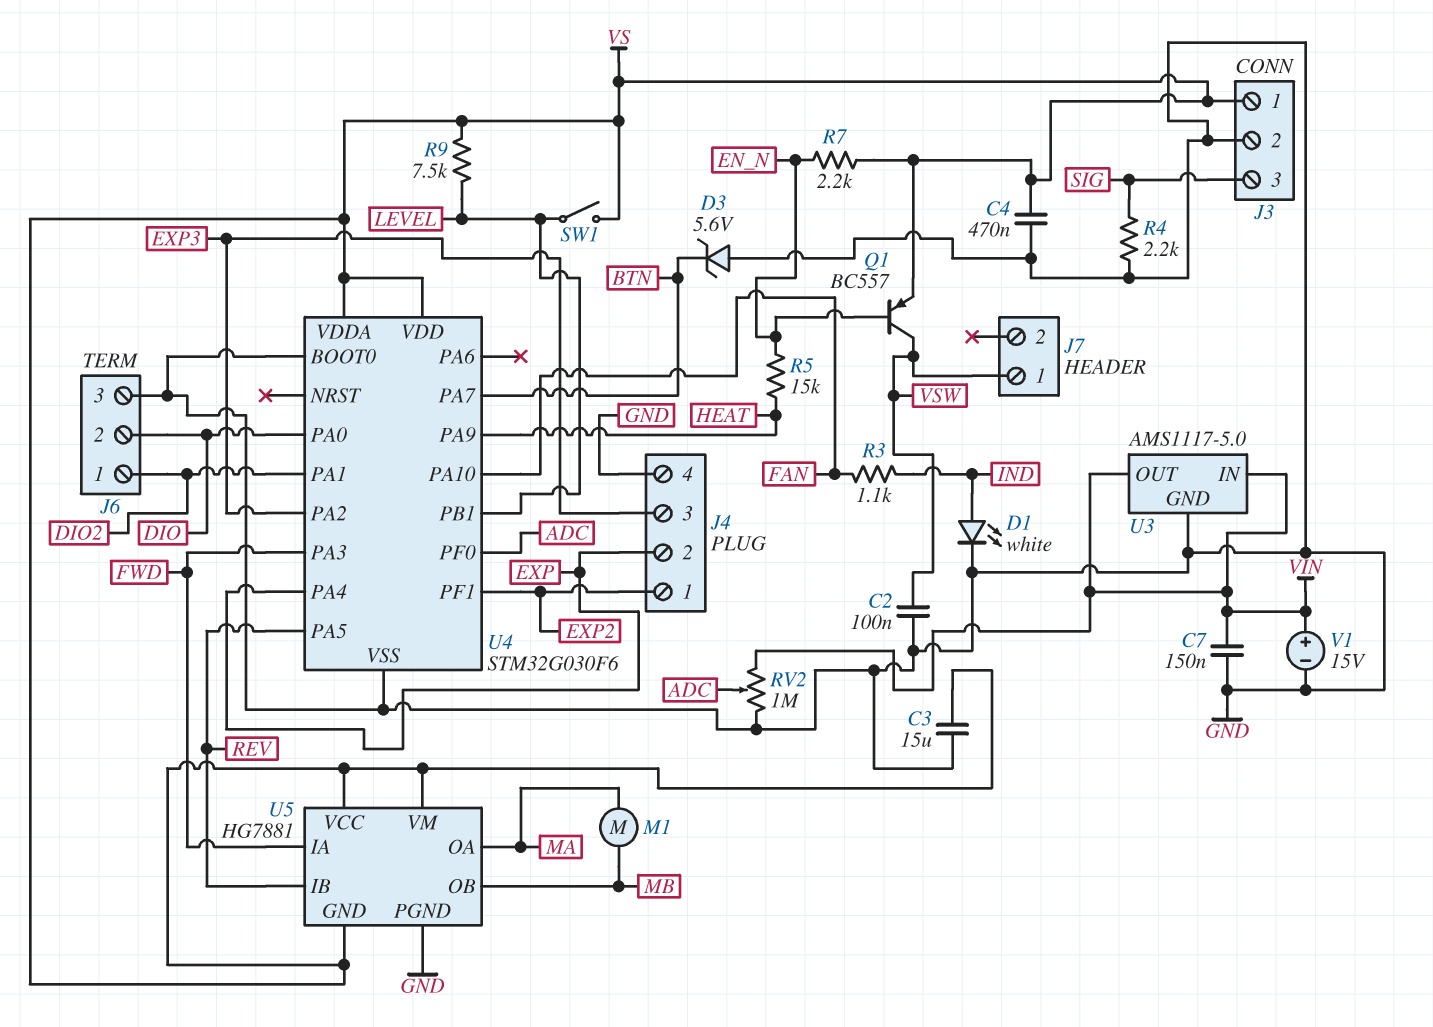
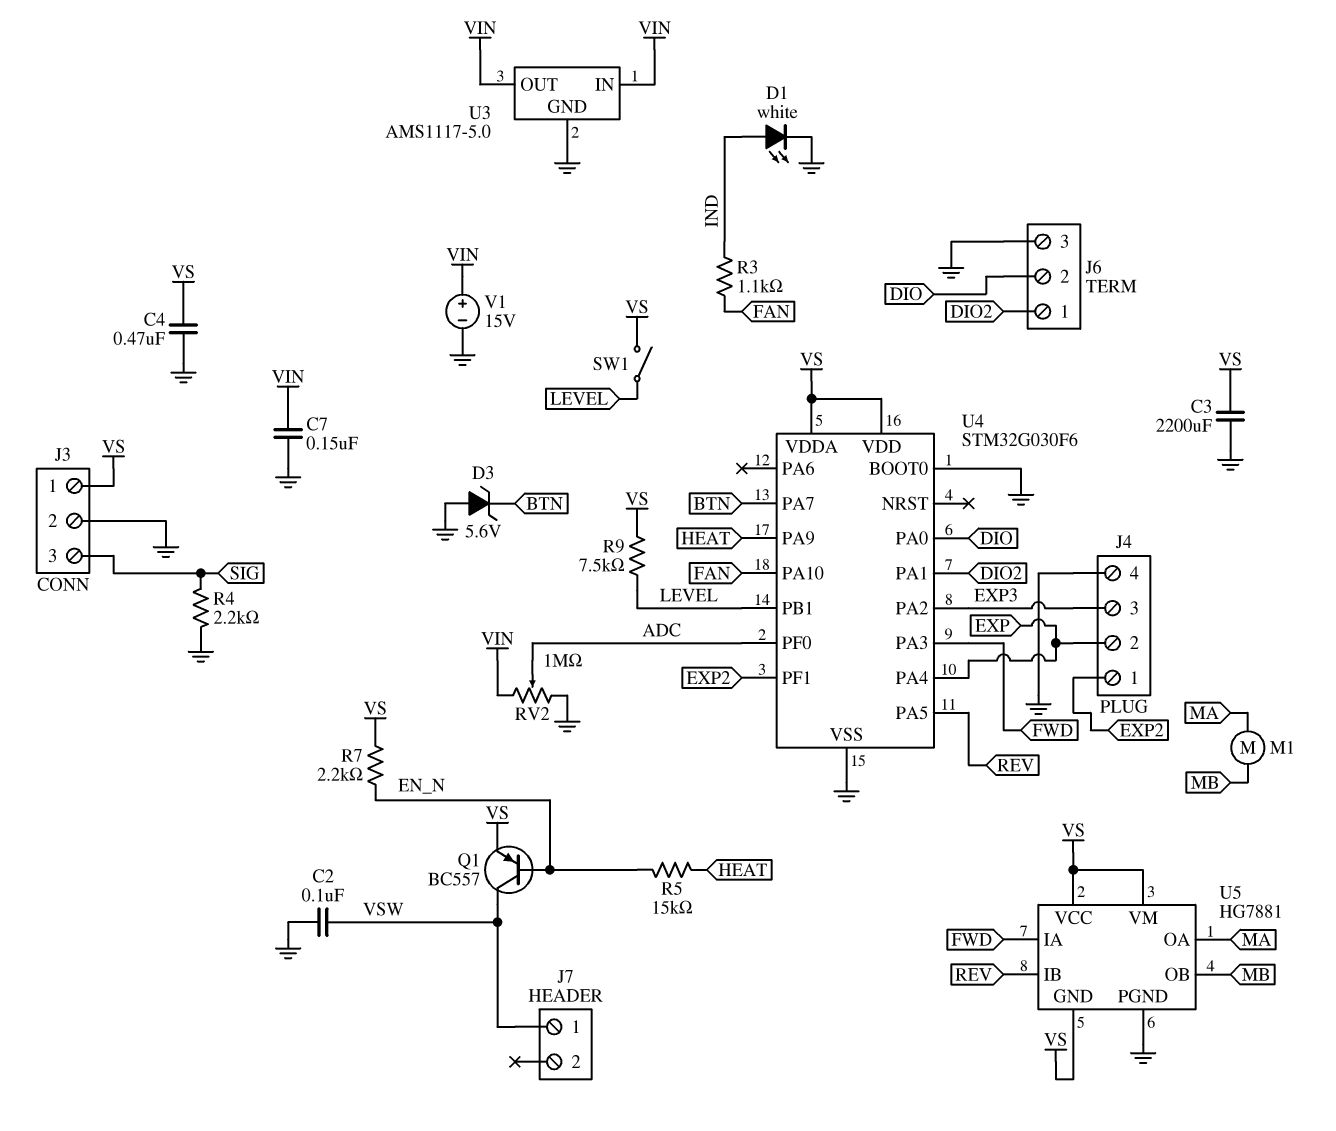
C3: 15uF (GND, VS) -> 2200uF (GND, VS)

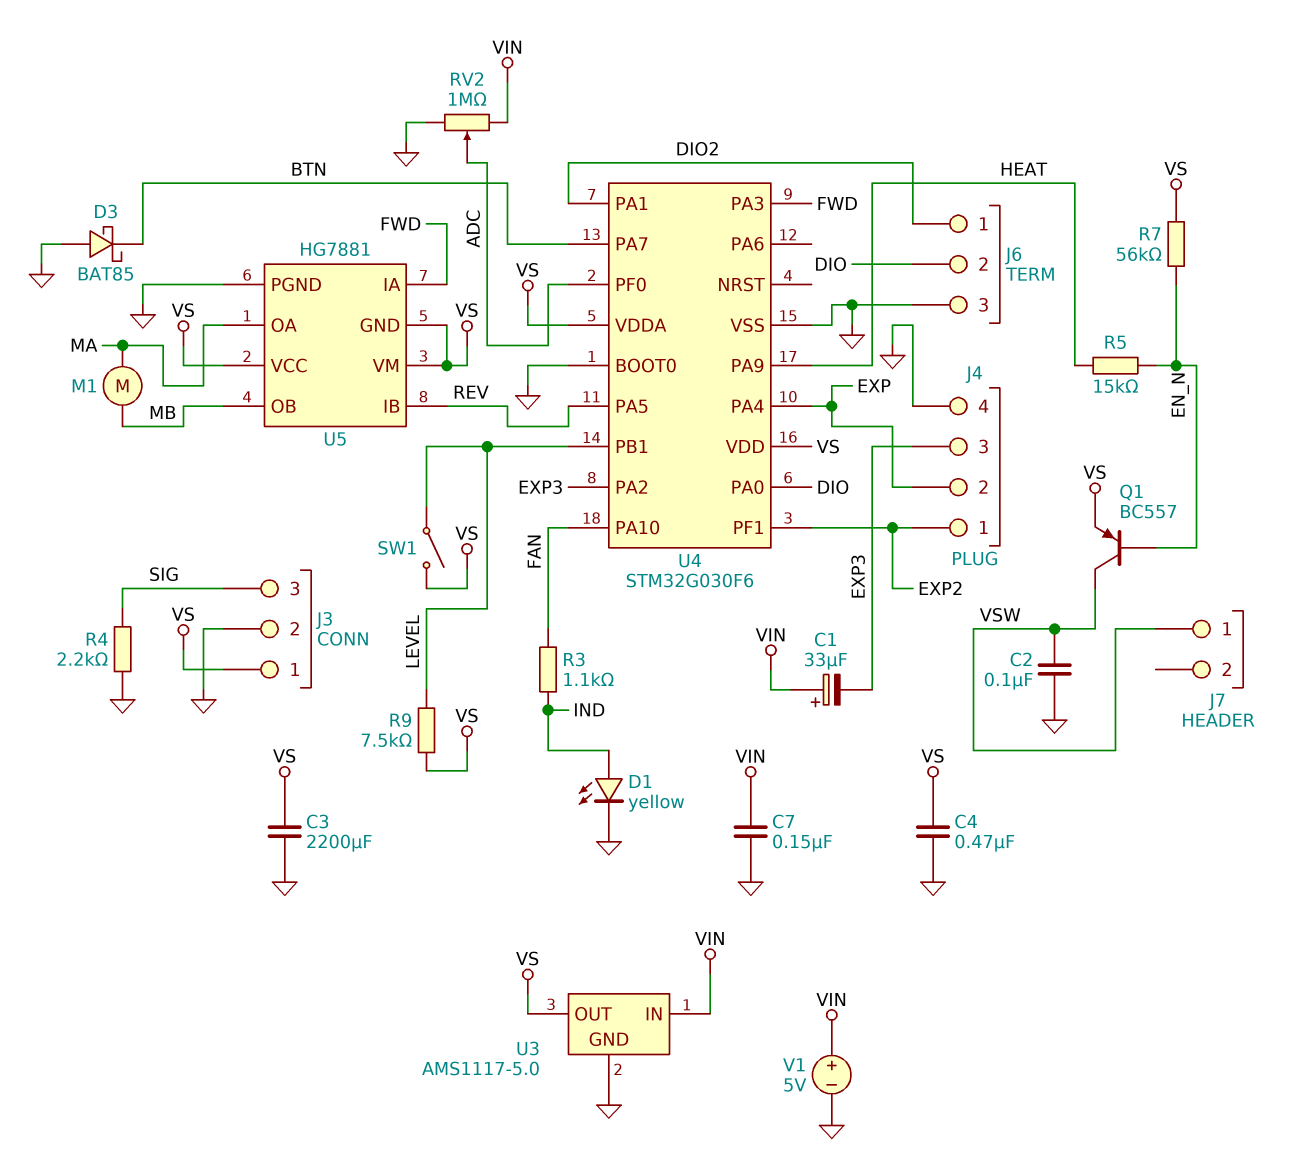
C1: none -> 33uF (plus VIN, minus EXP3)
D1: LED white (A IND, K GND) -> LED yellow (A IND, K GND)
D3: zener 5.6V (A GND, K BTN) -> schottky BAT85 (A GND, K BTN)
R7: 2.2k (EN_N, VS) -> 56k (EN_N, VS)
U3 pin OUT: VIN -> VS
V1: 15V (plus VIN, minus GND) -> 5V (plus VIN, minus GND)

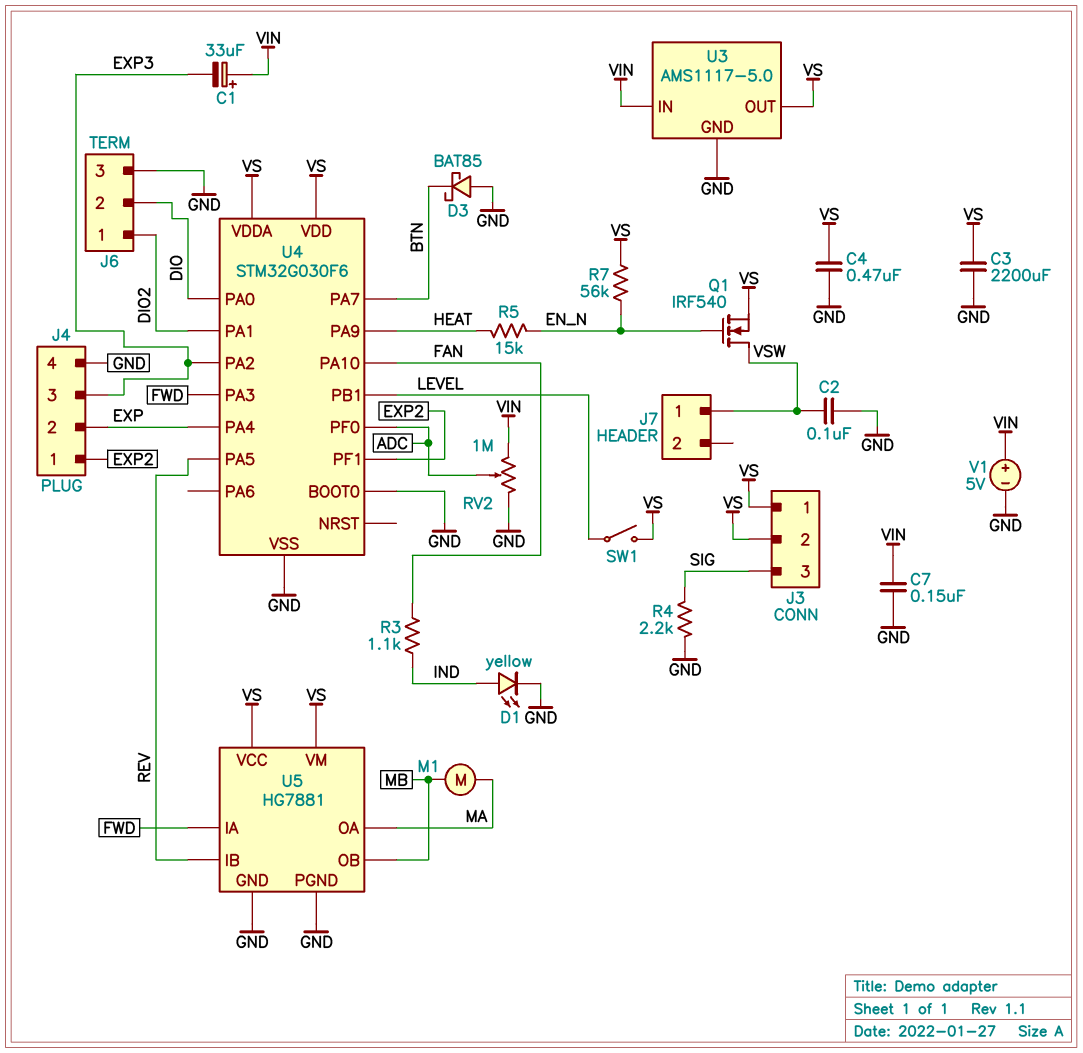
J3 pin 2: GND -> VS
Q1: PNP BC557 (B EN_N, C VSW, E VS) -> NMOS IRF540 (G EN_N, D VSW, S VS)
R9: 7.5k (LEVEL, VS) -> none
U5 pin GND: VS -> GND

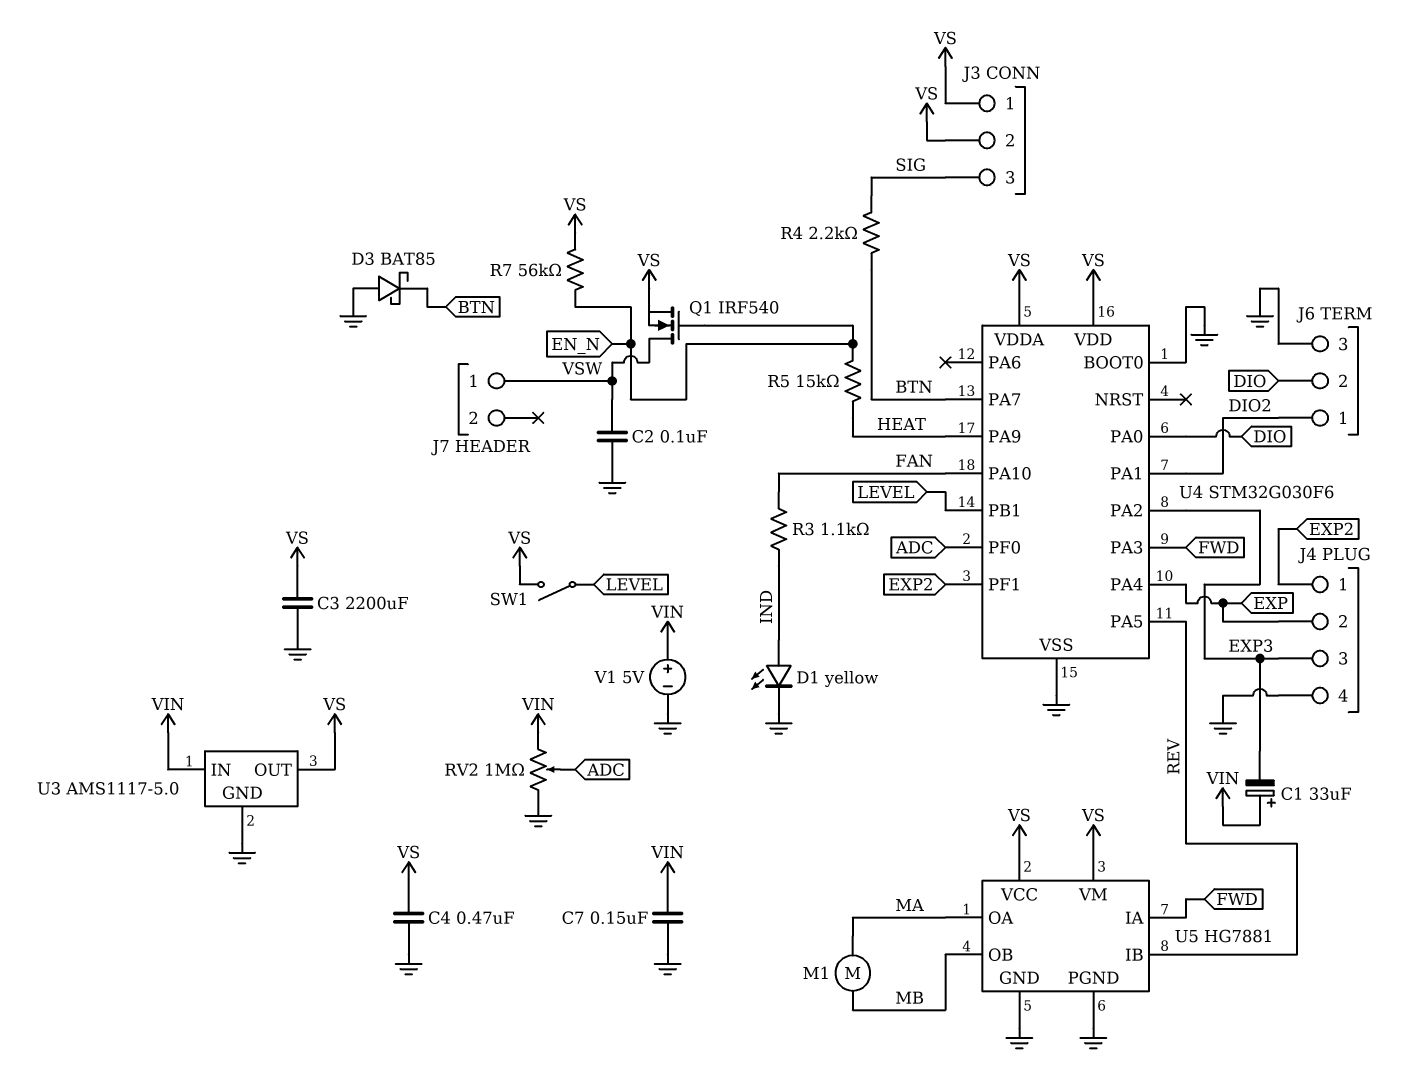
R4: 2.2k (GND, SIG) -> 2.2k (BTN, SIG)

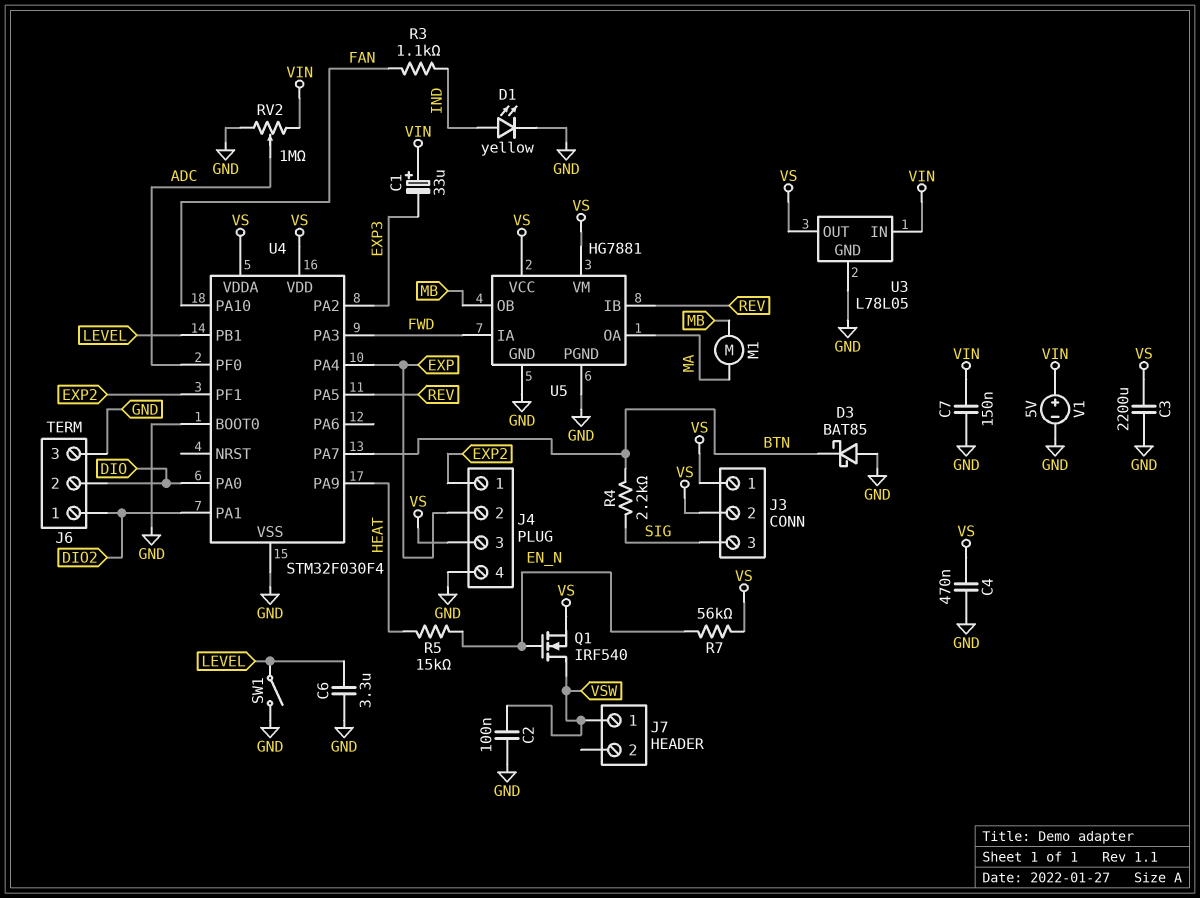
C6: none -> 3.3uF (GND, LEVEL)
J4 pin 3: EXP3 -> VS
SW1: switch (LEVEL, VS) -> switch (GND, LEVEL)
U3: AMS1117-5.0 -> L78L05
U4: STM32G030F6 -> STM32F030F4

